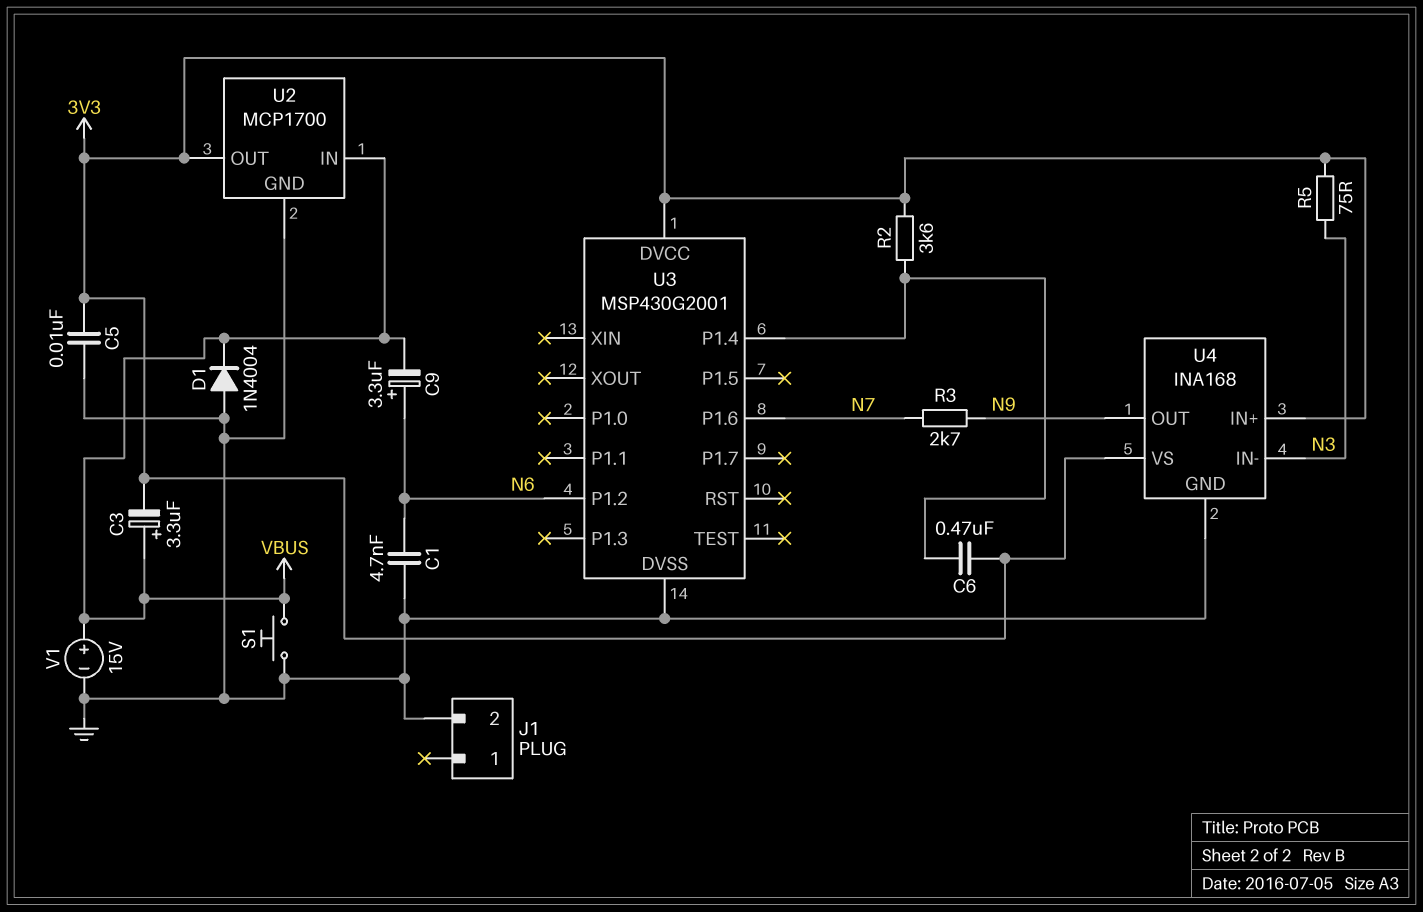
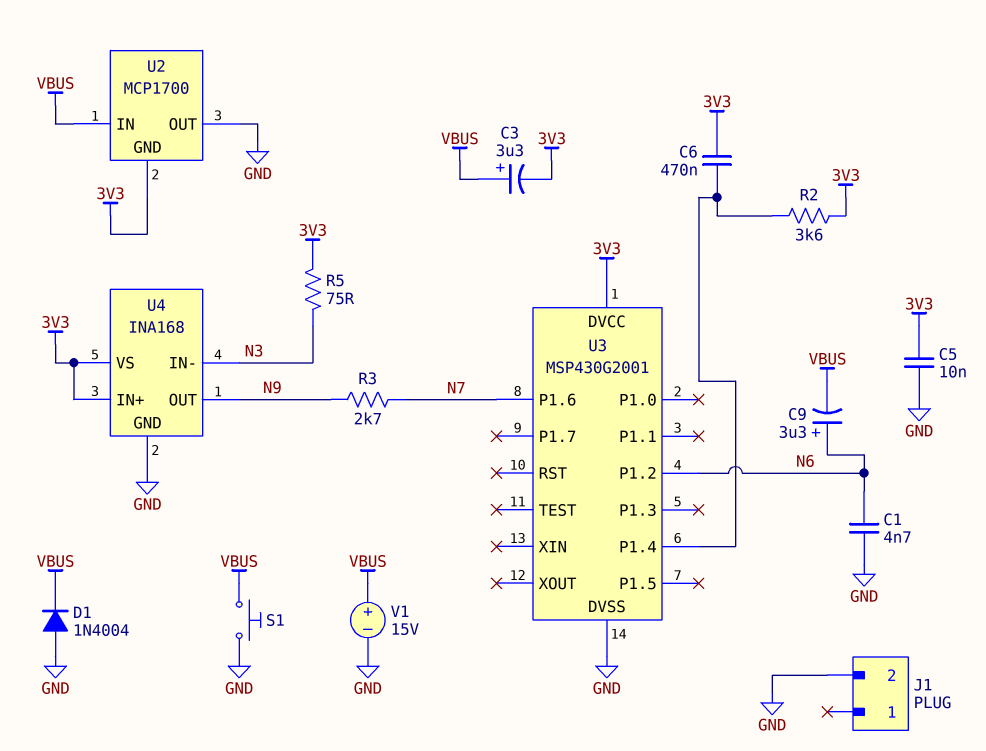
U2 pin GND: GND -> 3V3
U2 pin OUT: 3V3 -> GND

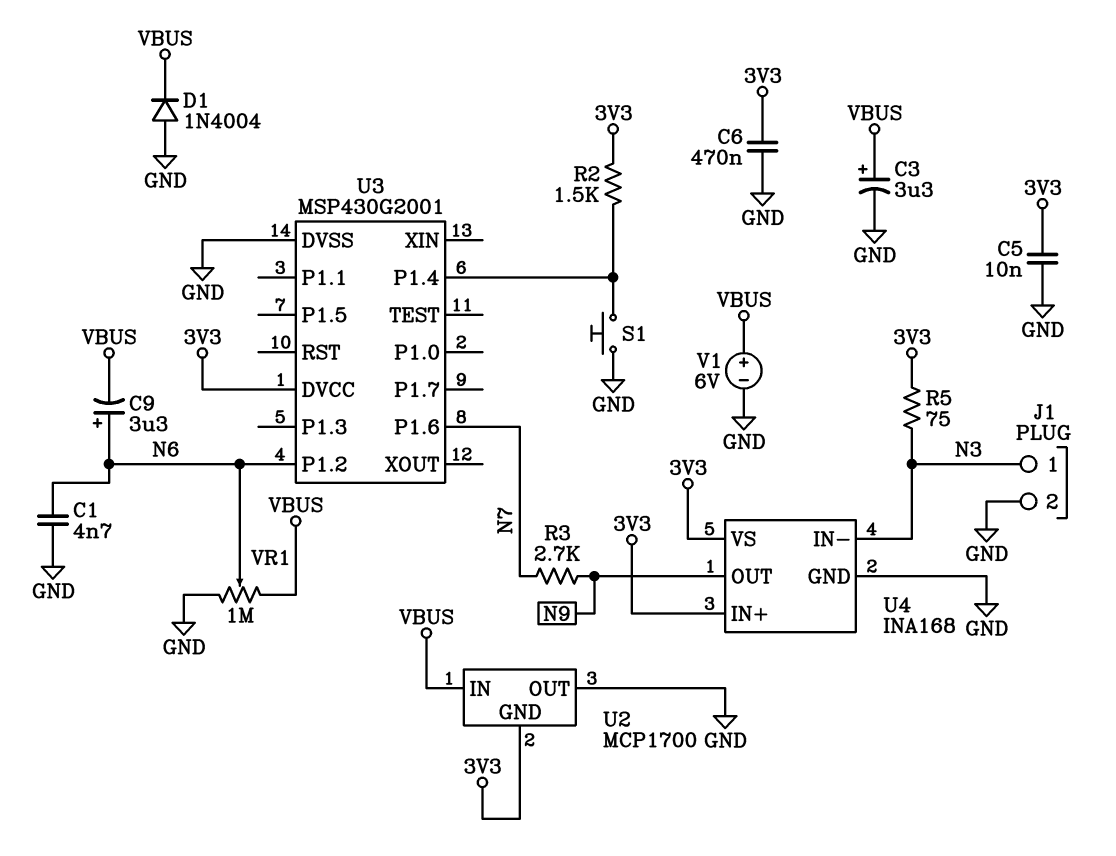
C3: 3.3uF (plus VBUS, minus 3V3) -> 3.3uF (plus VBUS, minus GND)
C6: 470nF (3V3, U3/P1.4) -> 470nF (3V3, GND)
J1 pin 1: none -> N3
R2: 3.6k (3V3, U3/P1.4) -> 1.5k (3V3, U3/P1.4)
S1: button (GND, VBUS) -> button (GND, U3/P1.4)
V1: 15V (plus VBUS, minus GND) -> 6V (plus VBUS, minus GND)
VR1: none -> 1M (GND, VBUS, wiper N6)

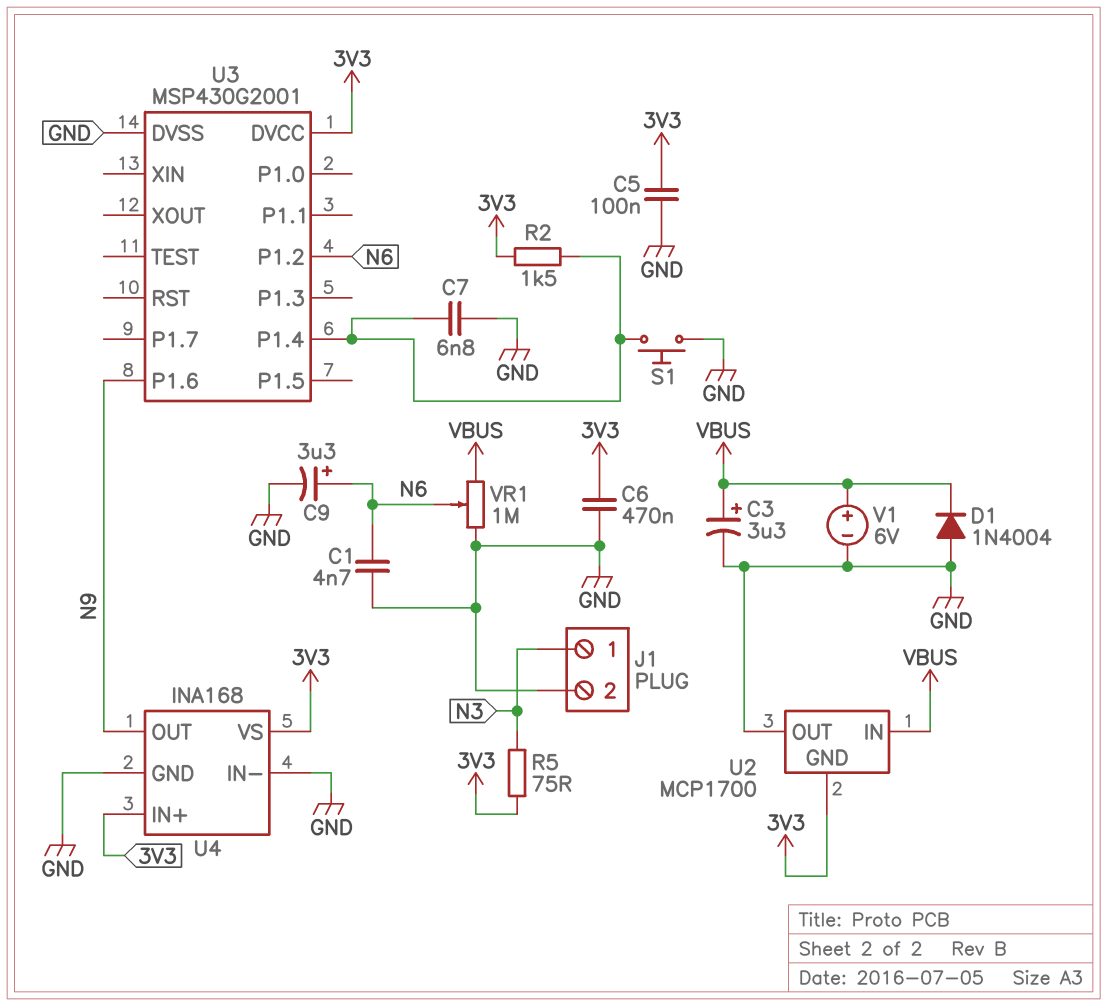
C5: 10nF (3V3, GND) -> 100nF (3V3, GND)
C7: none -> 6.8nF (GND, U3/P1.4)
C9: 3.3uF (plus N6, minus VBUS) -> 3.3uF (plus N6, minus GND)
R3: 2.7k (N7, N9) -> none
U3 pin P1.6: N7 -> N9
U4 pin IN-: N3 -> GND

